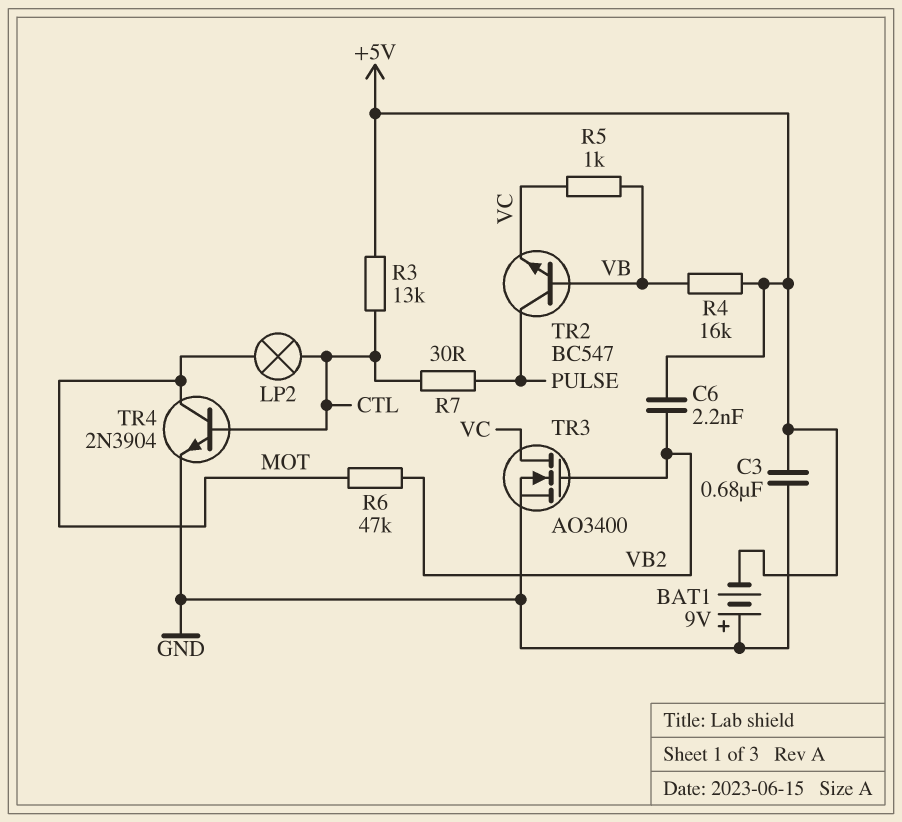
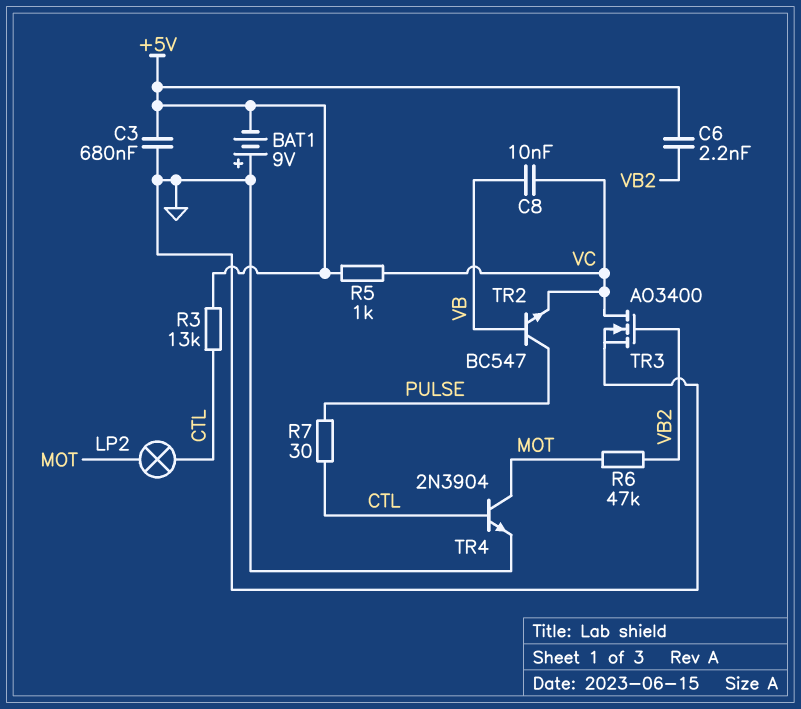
C8: none -> 10nF (VB, VC)
R4: 16k (+5V, VB) -> none
R5: 1k (VB, VC) -> 1k (+5V, VC)

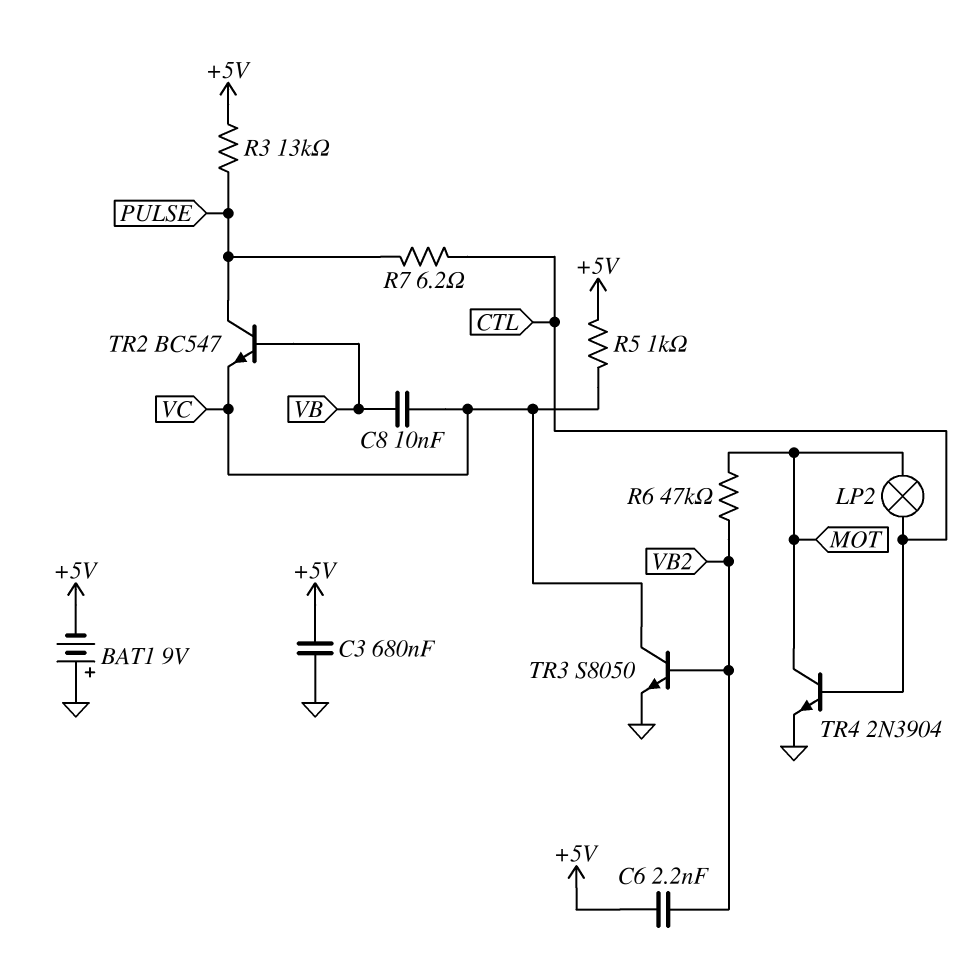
R3: 13k (+5V, CTL) -> 13k (+5V, PULSE)
R7: 30 (CTL, PULSE) -> 6.2 (CTL, PULSE)
TR3: NMOS AO3400 (G VB2, D VC, S GND) -> NPN S8050 (B VB2, C VC, E GND)

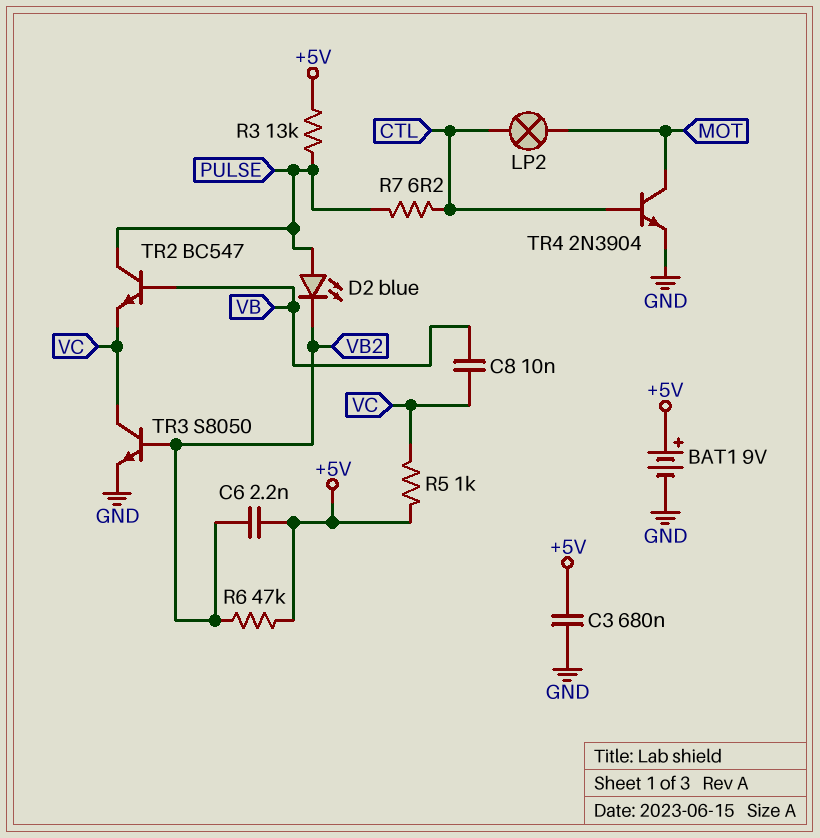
BAT1: 9V (plus GND, minus +5V) -> 9V (plus +5V, minus GND)
D2: none -> LED blue (A PULSE, K VB2)
R6: 47k (MOT, VB2) -> 47k (+5V, VB2)

